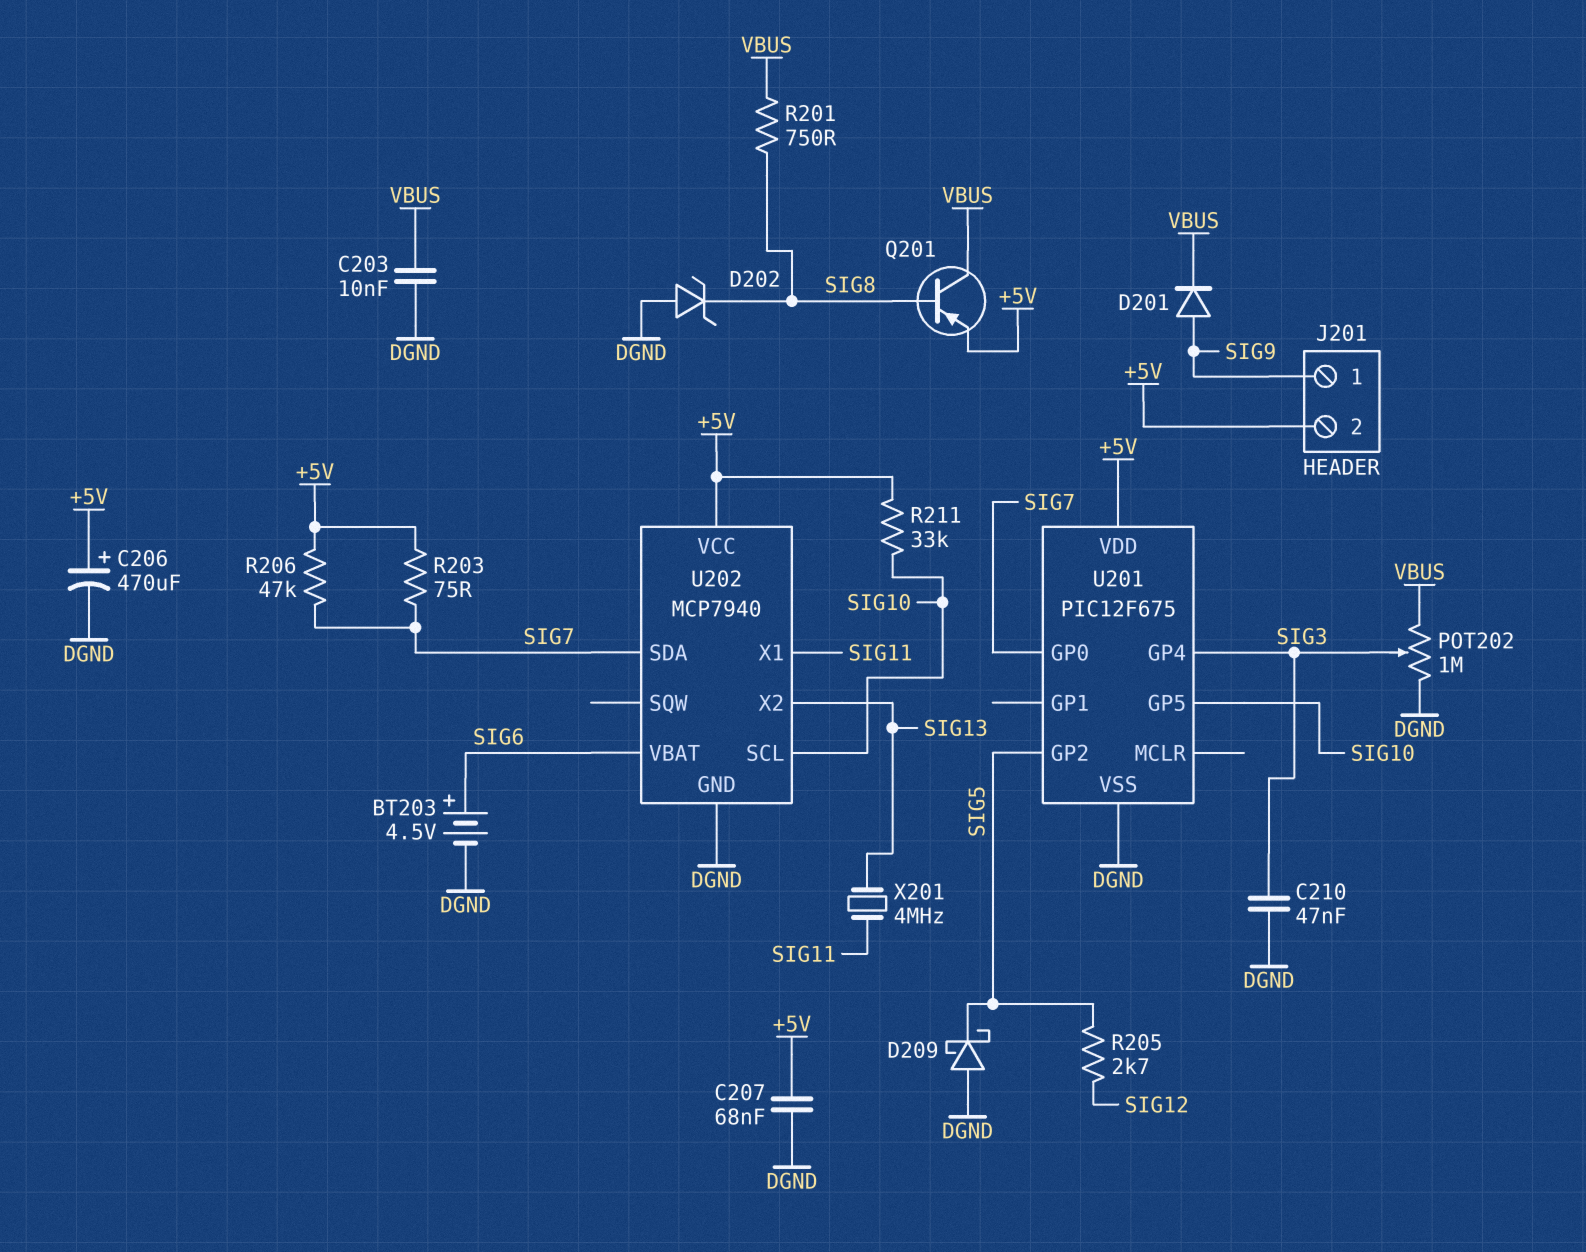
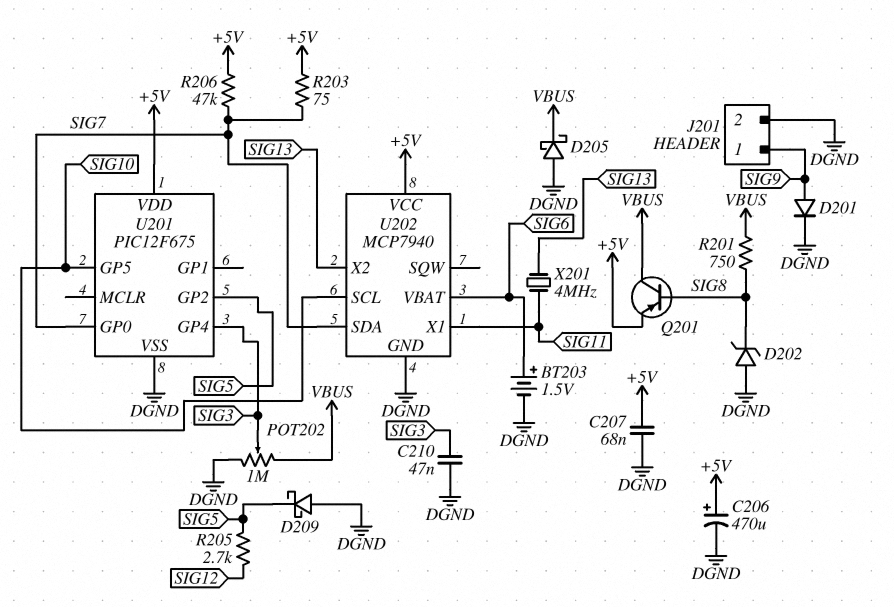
BT203: 4.5V (plus SIG6, minus DGND) -> 1.5V (plus SIG6, minus DGND)
C203: 10nF (DGND, VBUS) -> none
D201: diode (A SIG9, K VBUS) -> diode (A SIG9, K DGND)
D205: none -> schottky (A DGND, K VBUS)
J201 pin 2: +5V -> DGND
R211: 33k (+5V, SIG10) -> none

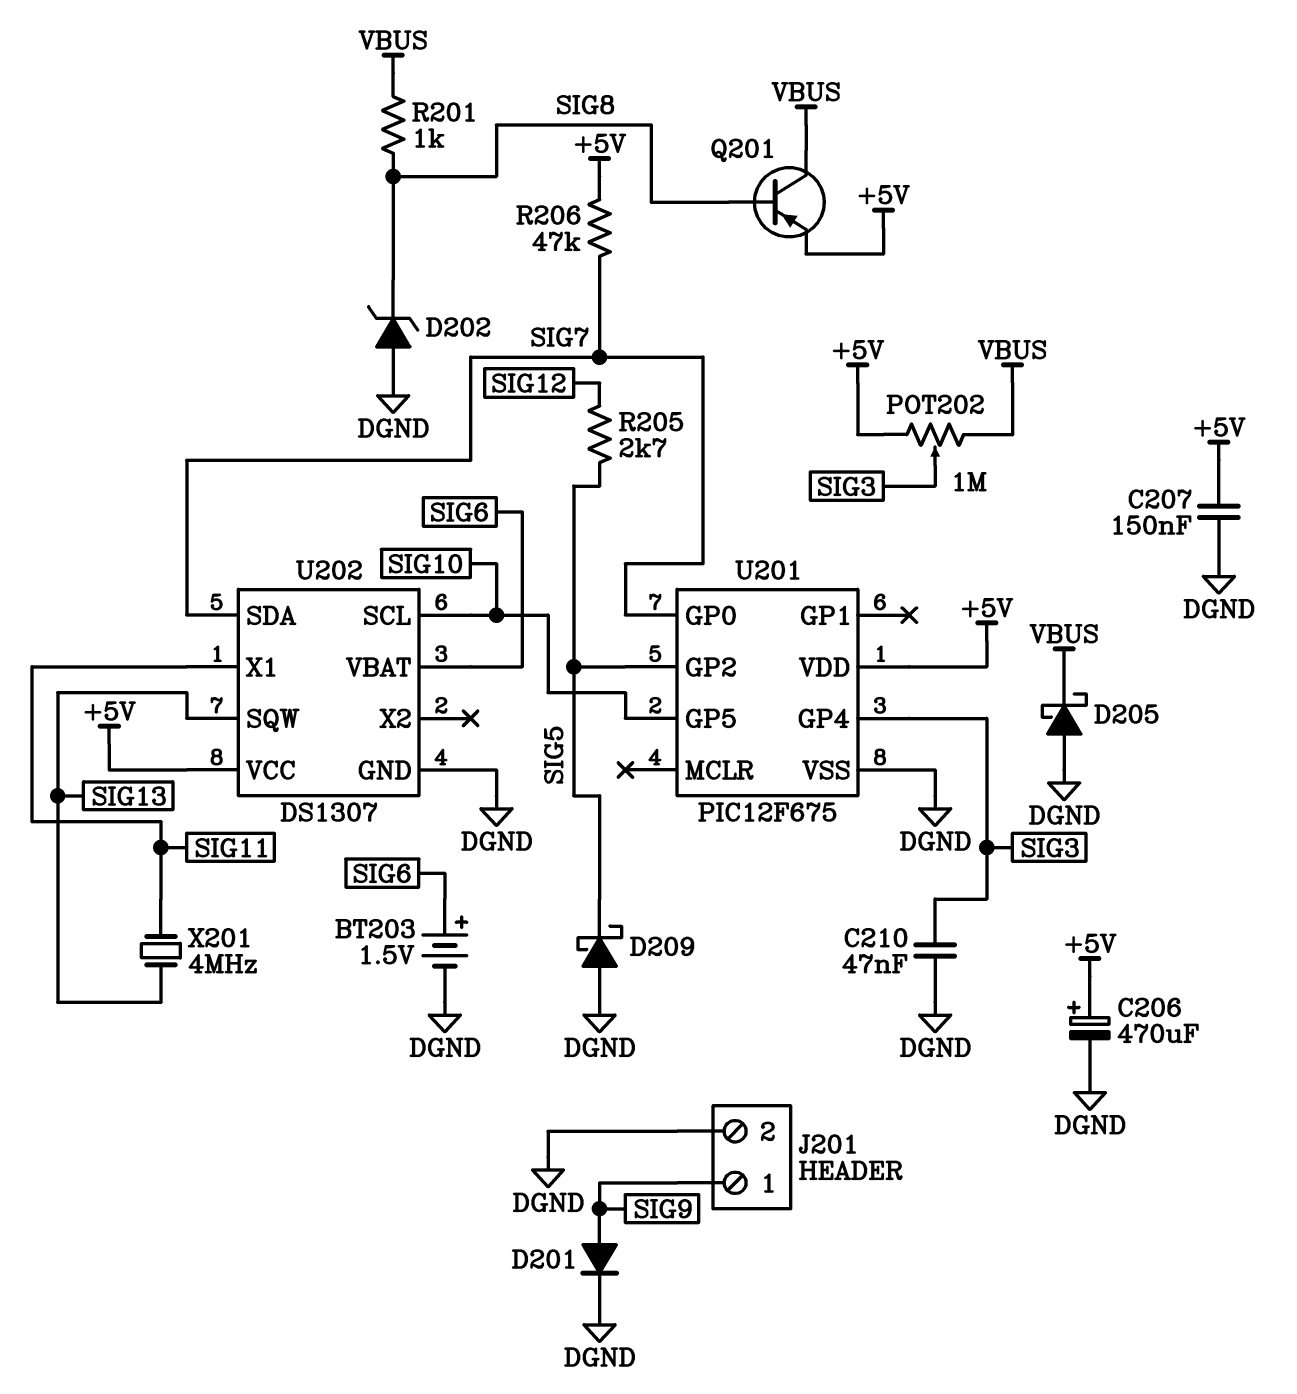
C207: 68nF (+5V, DGND) -> 150nF (+5V, DGND)
POT202: 1M (DGND, VBUS, wiper SIG3) -> 1M (+5V, VBUS, wiper SIG3)
R201: 750 (SIG8, VBUS) -> 1k (SIG8, VBUS)
R203: 75 (+5V, SIG7) -> none
U202: MCP7940 -> DS1307
U202 pin SQW: none -> SIG13
U202 pin X2: SIG13 -> none

